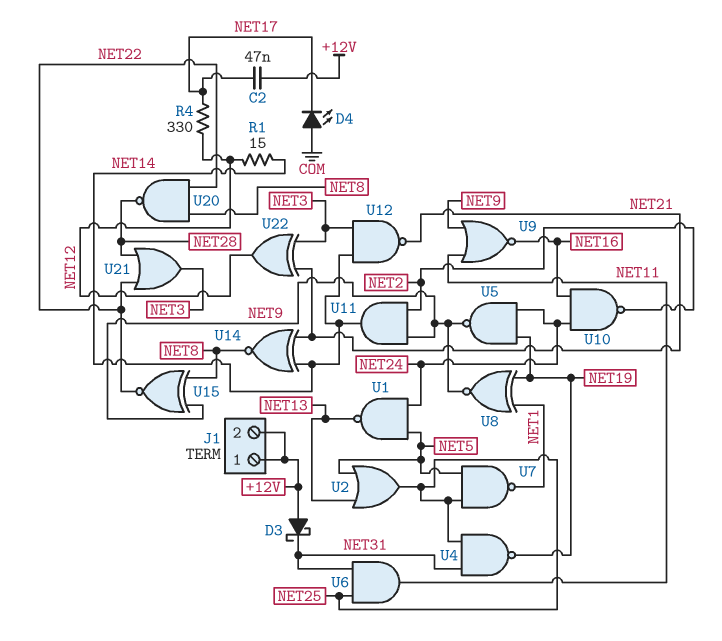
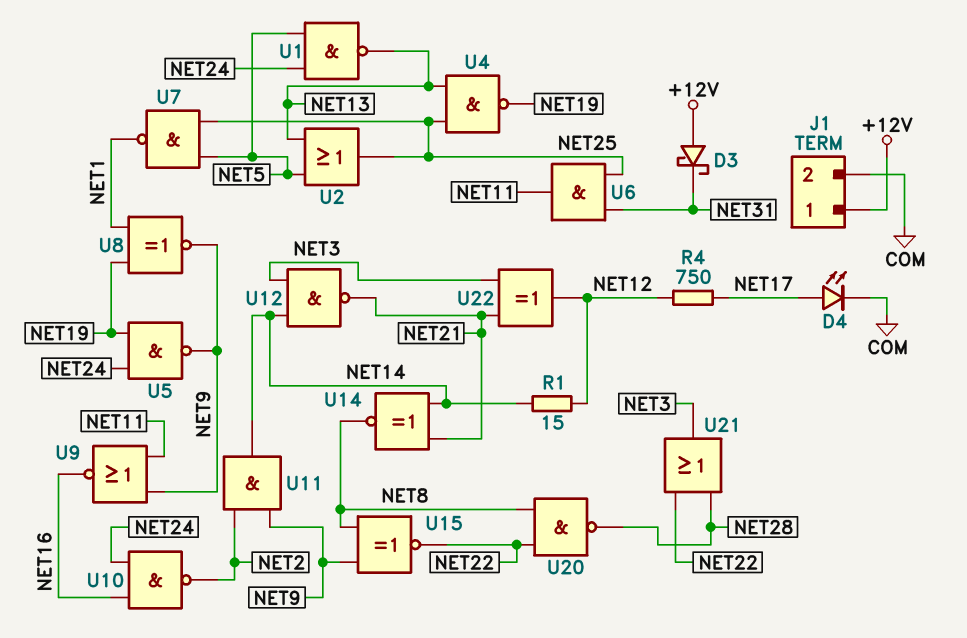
C2: 47nF (+12V, NET17) -> none
D4: LED (A COM, K NET17) -> LED (A NET17, K COM)
J1 pin 2: +12V -> COM
R4: 330 (NET12, NET17) -> 750 (NET12, NET17)
U4: NAND (in NET25, in NET31, out NET19) -> NAND (in NET13, in NET25, out NET19)

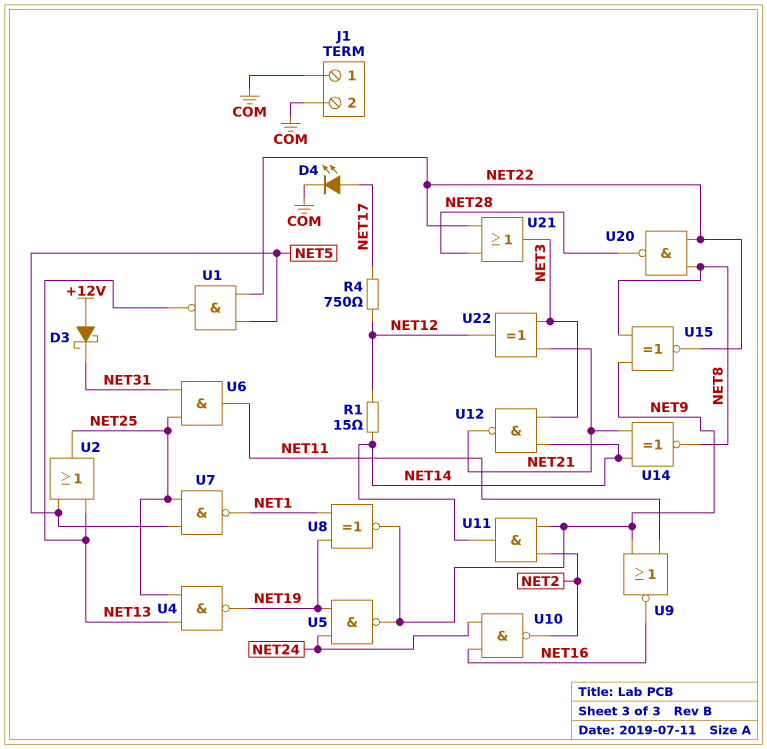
J1 pin 1: +12V -> COM
U1: NAND (in NET5, in NET24, out NET13) -> NAND (in NET5, in NET22, out NET13)

